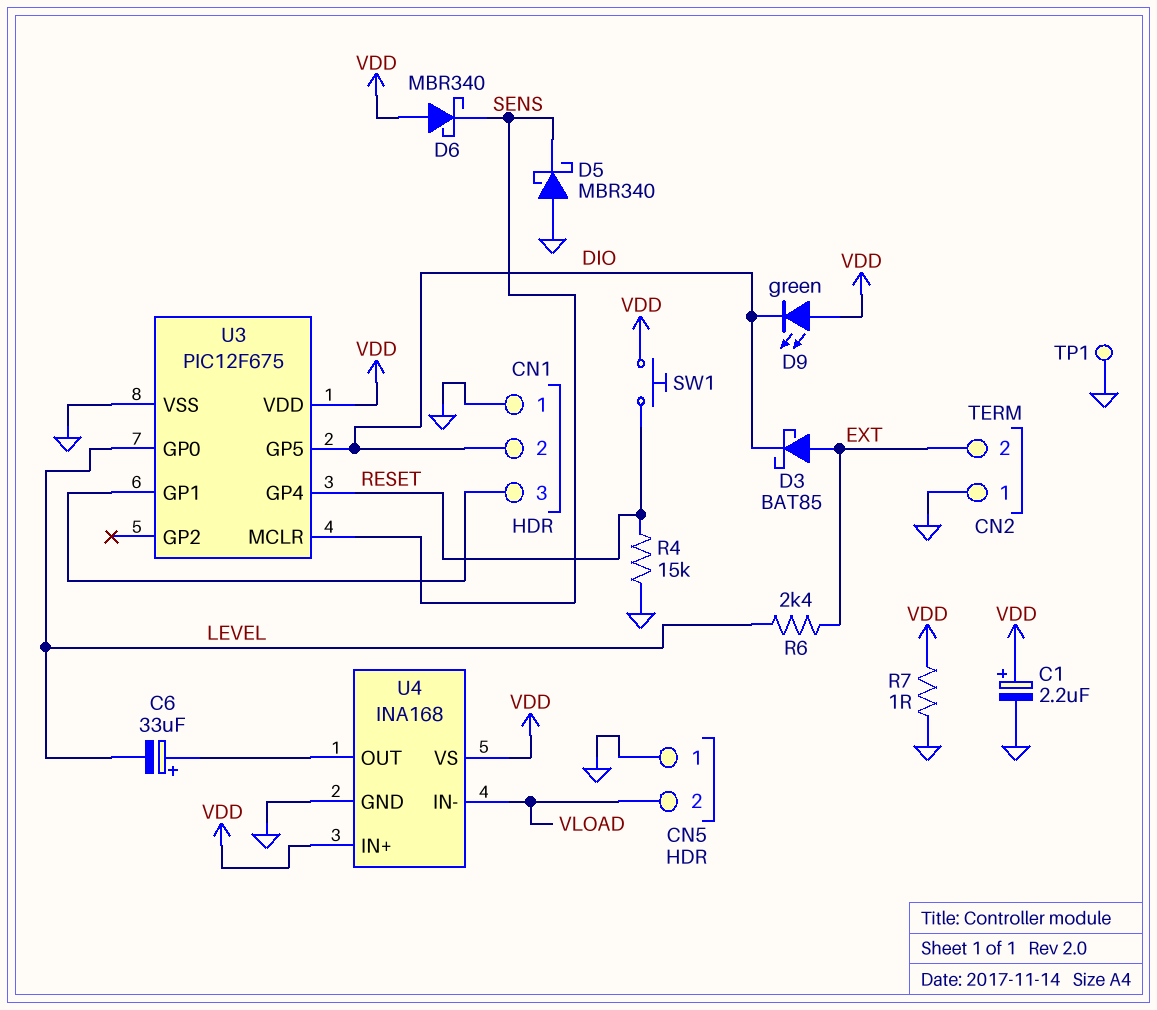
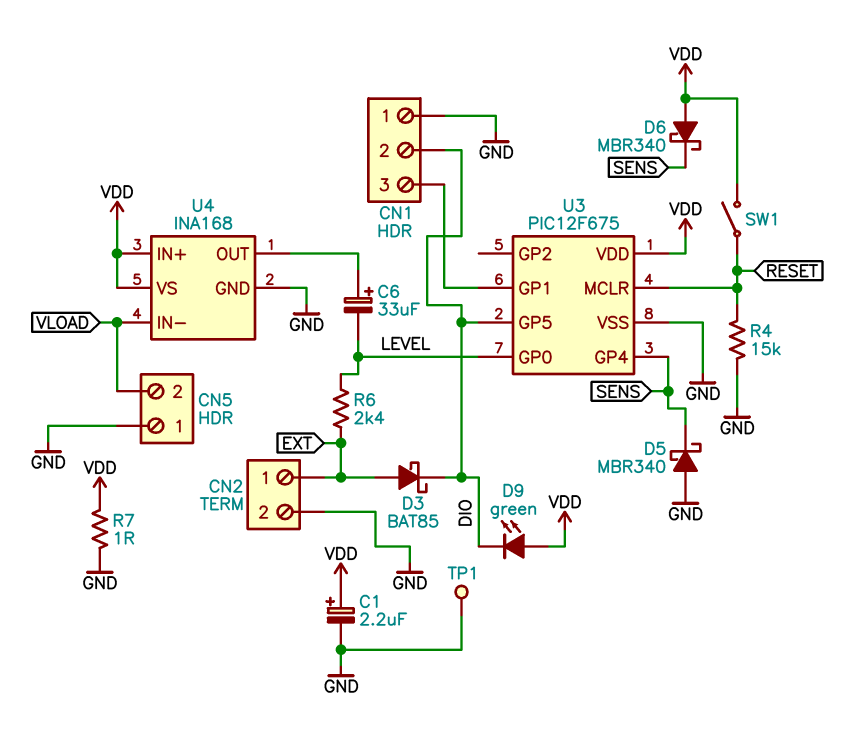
CN2 pin 1: GND -> EXT
CN2 pin 2: EXT -> GND
SW1: button (RESET, VDD) -> switch (RESET, VDD)
U3 pin GP4: RESET -> SENS
U3 pin MCLR: SENS -> RESET

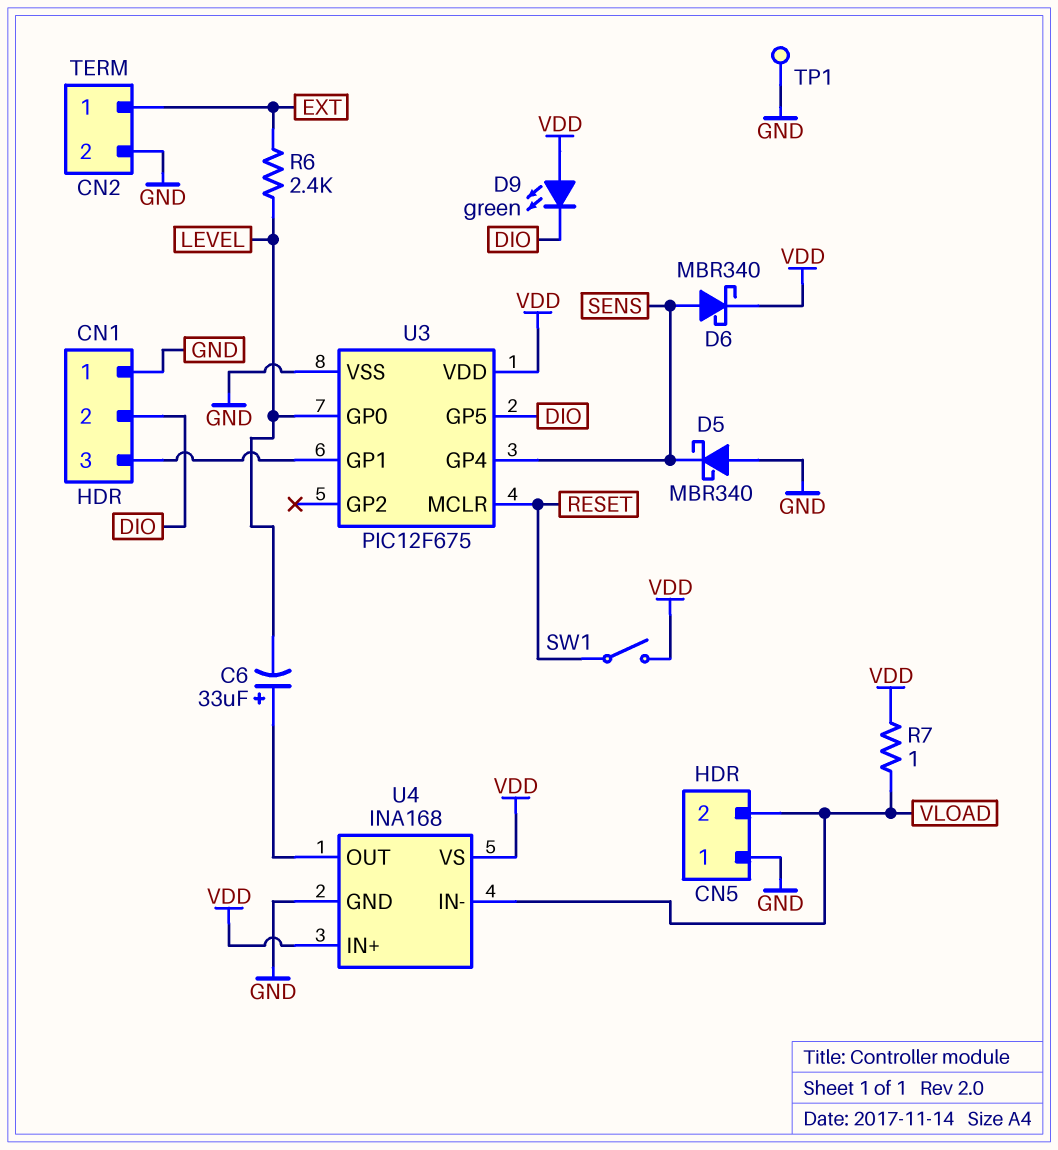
C1: 2.2uF (plus VDD, minus GND) -> none
D3: schottky BAT85 (A EXT, K DIO) -> none
D6: schottky MBR340 (A VDD, K SENS) -> schottky MBR340 (A SENS, K VDD)
R4: 15k (GND, RESET) -> none
R7: 1 (GND, VDD) -> 1 (VDD, VLOAD)

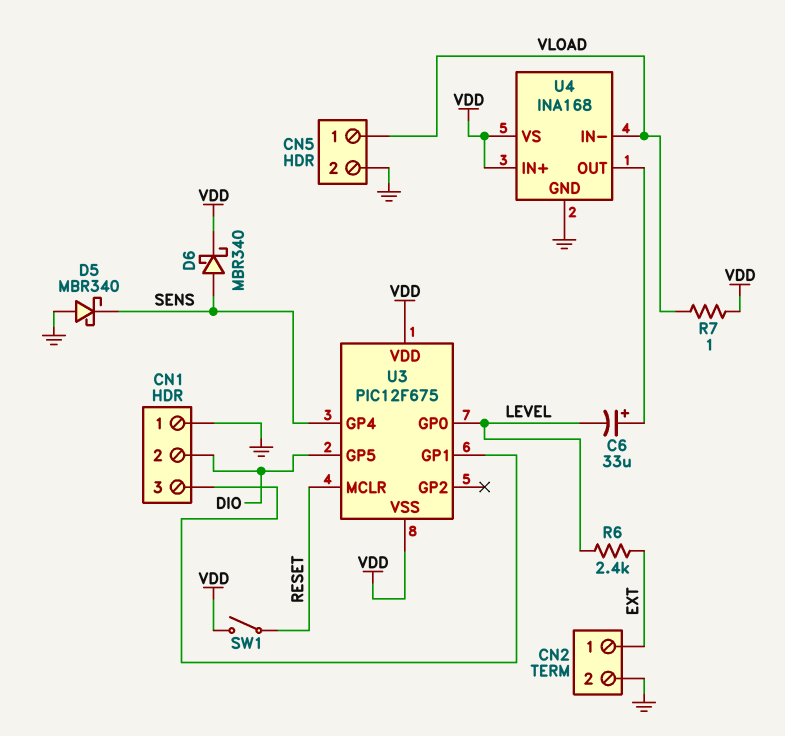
CN5 pin 1: GND -> VLOAD
CN5 pin 2: VLOAD -> GND
D9: LED green (A VDD, K DIO) -> none
TP1: test point (GND) -> none
U3 pin VSS: GND -> VDD

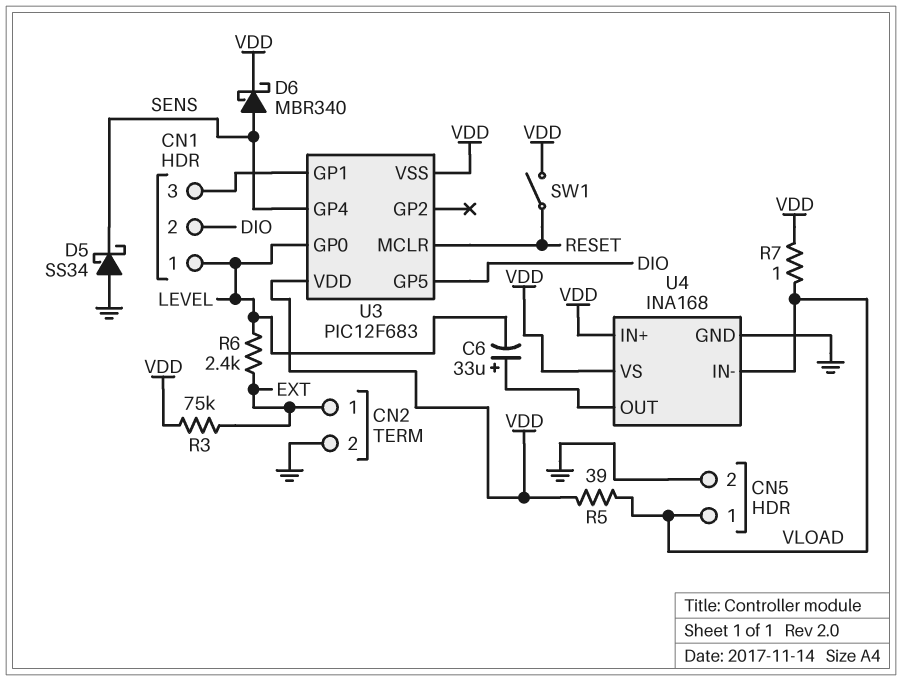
CN1 pin 1: GND -> LEVEL
D5: schottky MBR340 (A GND, K SENS) -> schottky SS34 (A GND, K SENS)
R3: none -> 75k (EXT, VDD)
R5: none -> 39 (VDD, VLOAD)
U3: PIC12F675 -> PIC12F683

